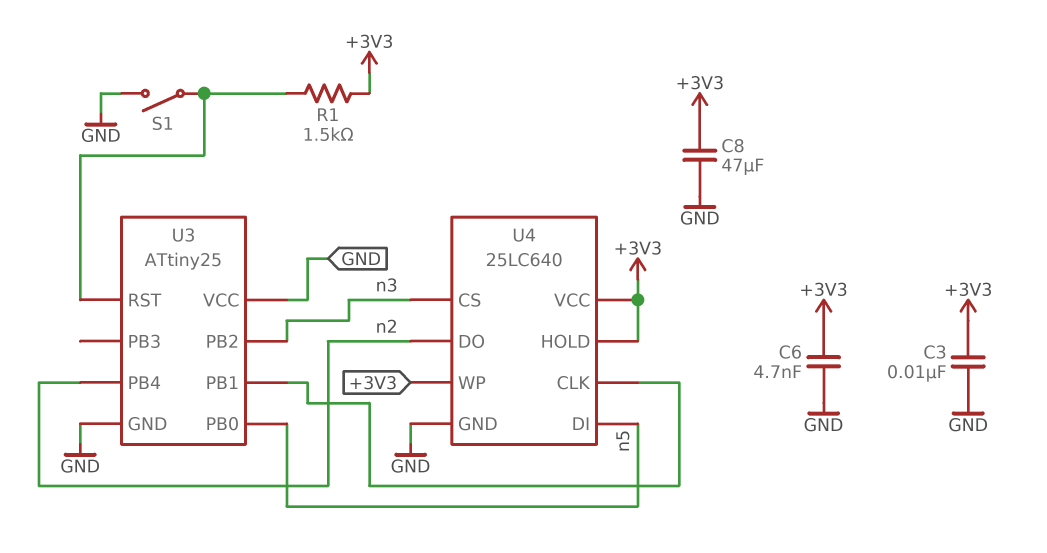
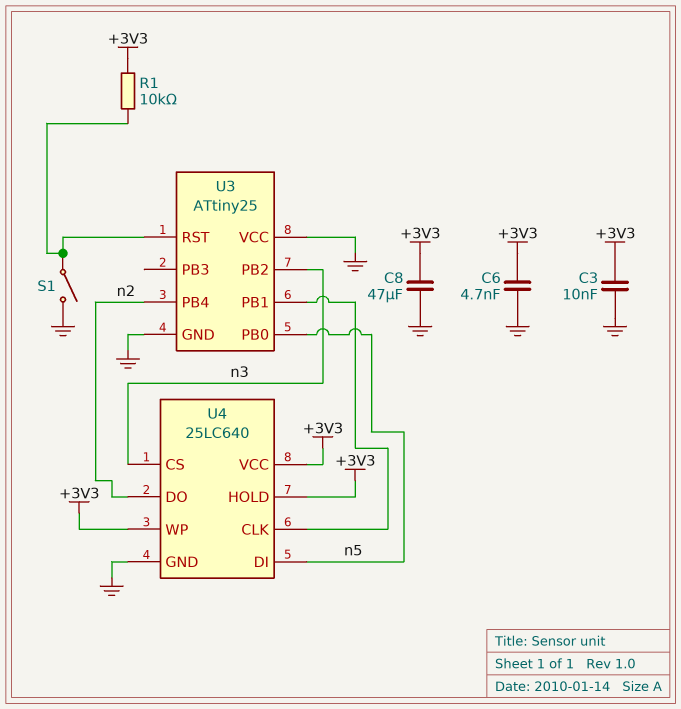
R1: 1.5k (+3V3, U3/RST) -> 10k (+3V3, U3/RST)

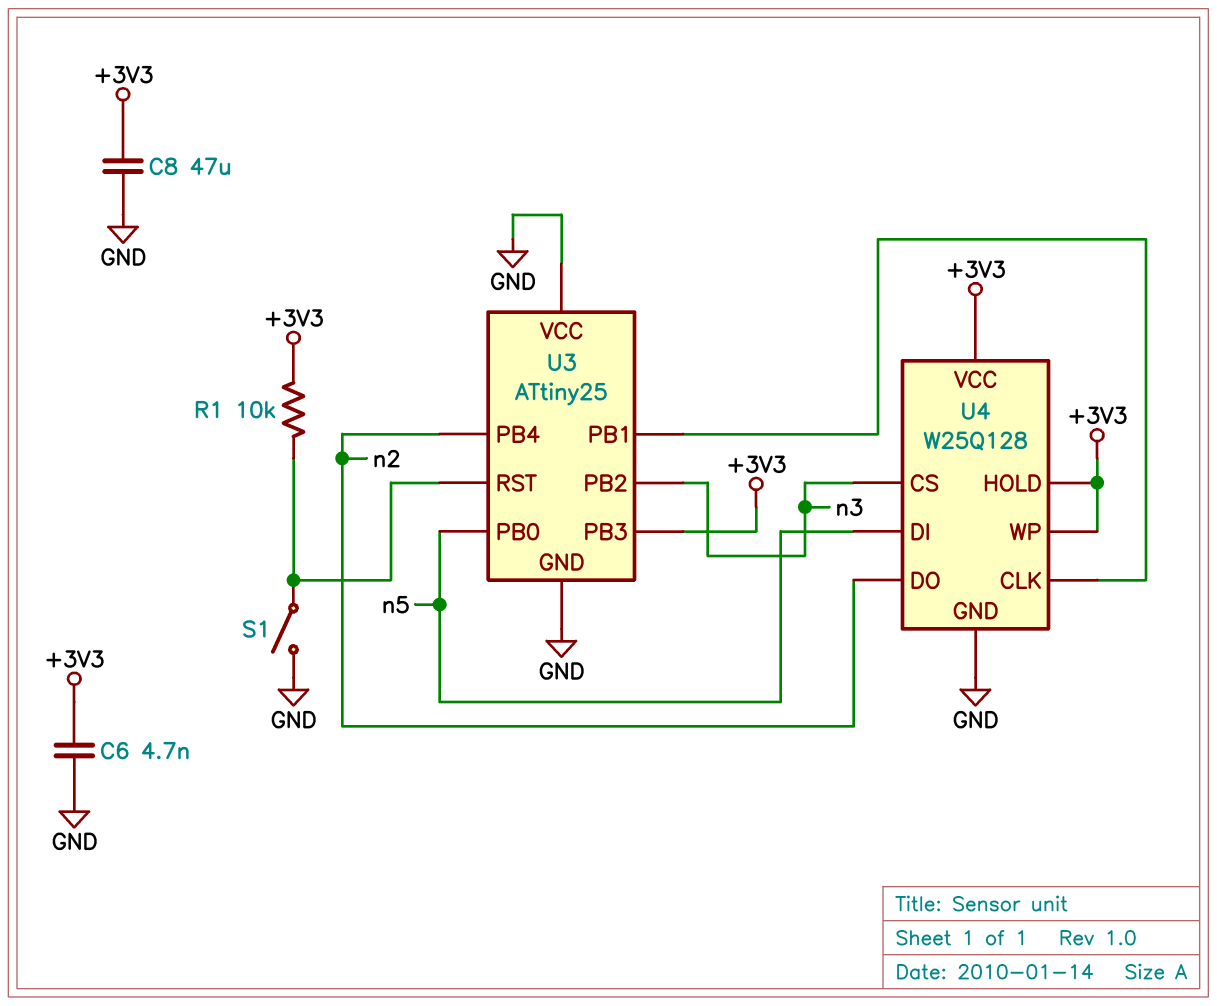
C3: 10nF (+3V3, GND) -> none
U3 pin PB3: none -> +3V3
U4: 25LC640 -> W25Q128

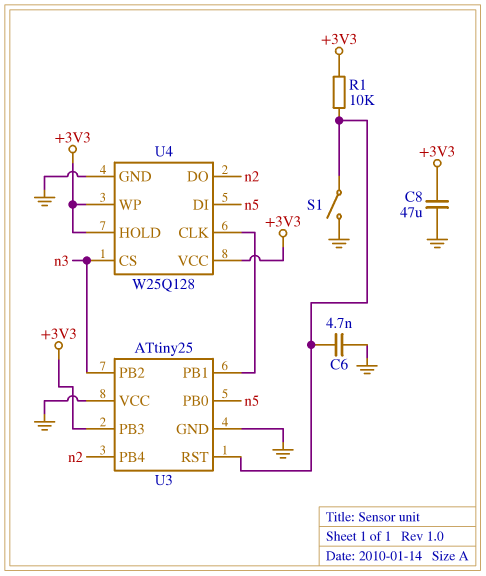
C6: 4.7nF (+3V3, GND) -> 4.7nF (GND, U3/RST)

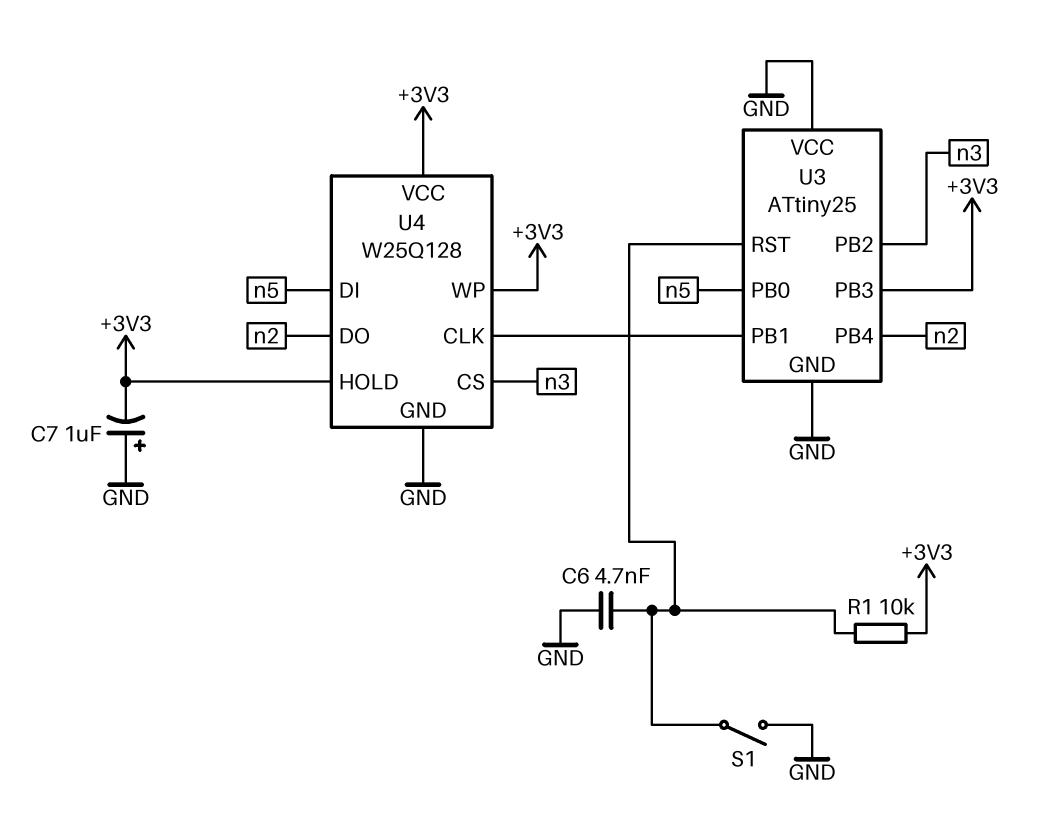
C7: none -> 1uF (plus GND, minus +3V3)
C8: 47uF (+3V3, GND) -> none

